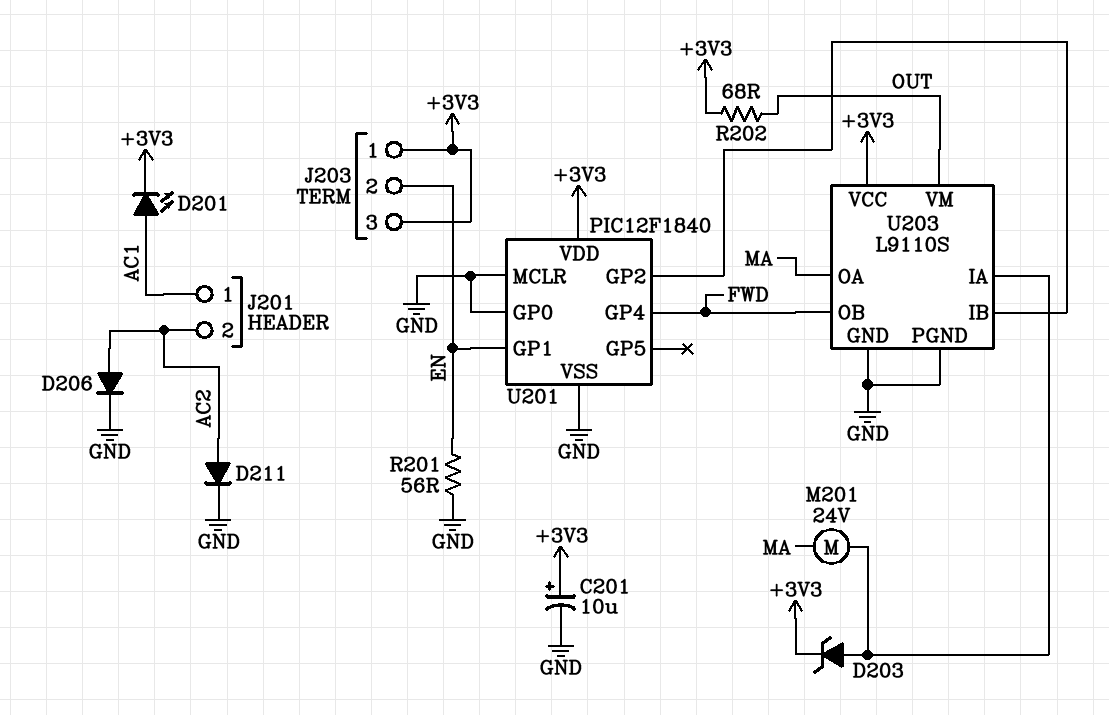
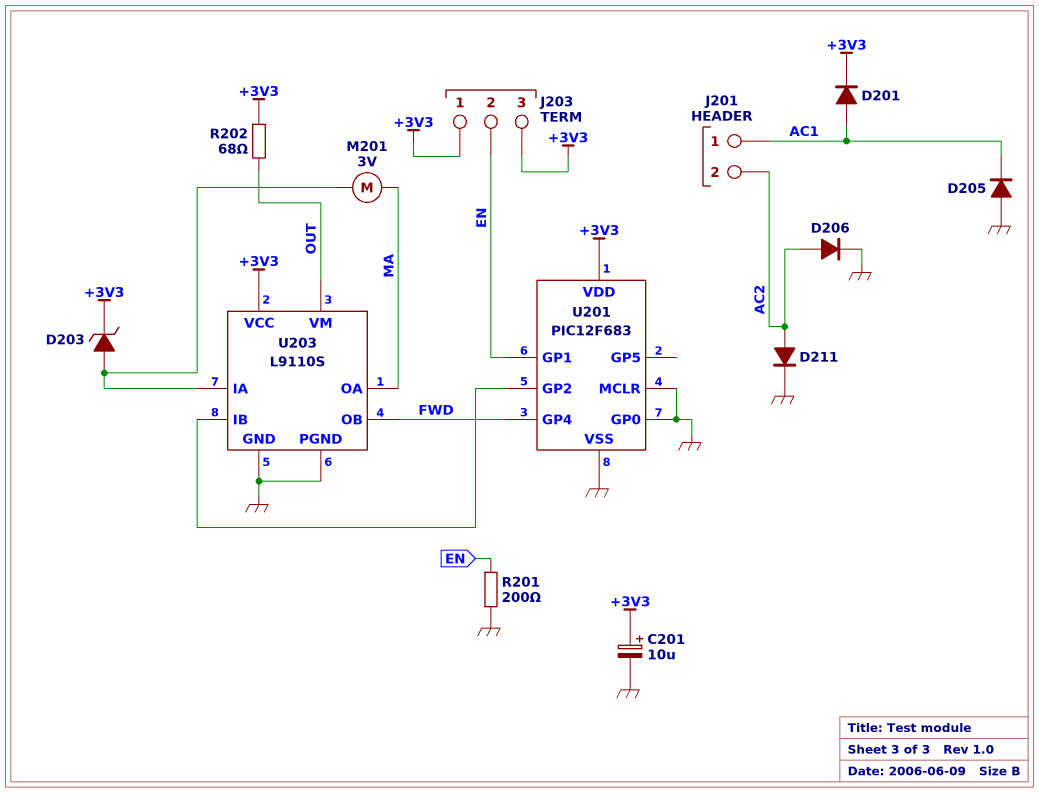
D201: LED (A AC1, K +3V3) -> diode (A AC1, K +3V3)
D205: none -> diode (A GND, K AC1)
M201: motor 24V (MA, U203/IA) -> motor 3V (MA, U203/IA)
R201: 56 (EN, GND) -> 200 (EN, GND)
U201: PIC12F1840 -> PIC12F683

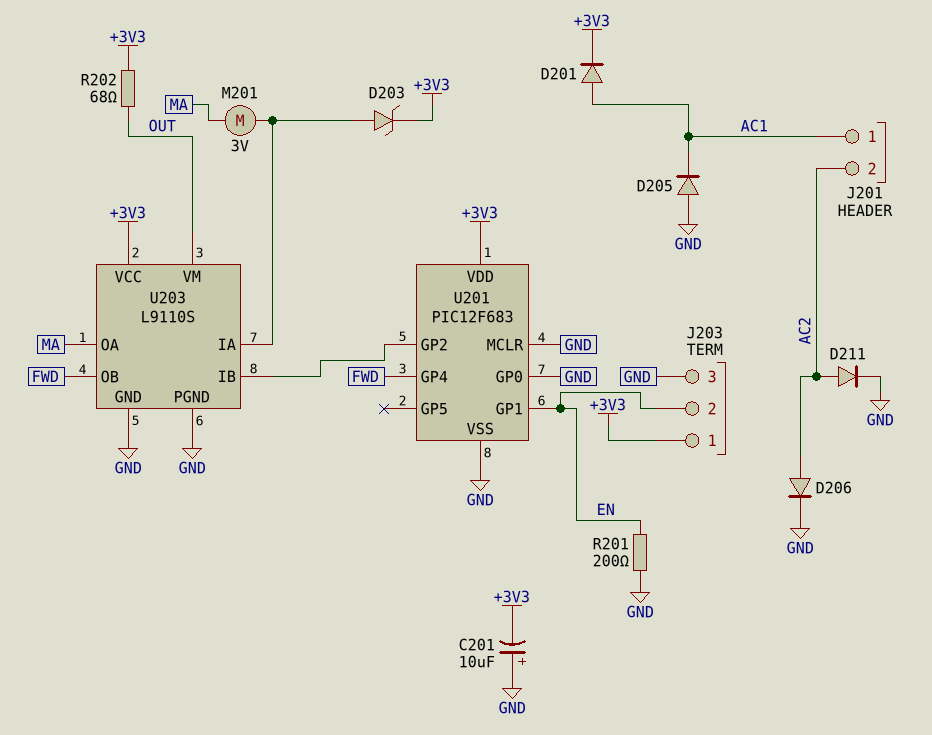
C201: 10uF (plus +3V3, minus GND) -> 10uF (plus GND, minus +3V3)
J203 pin 3: +3V3 -> GND

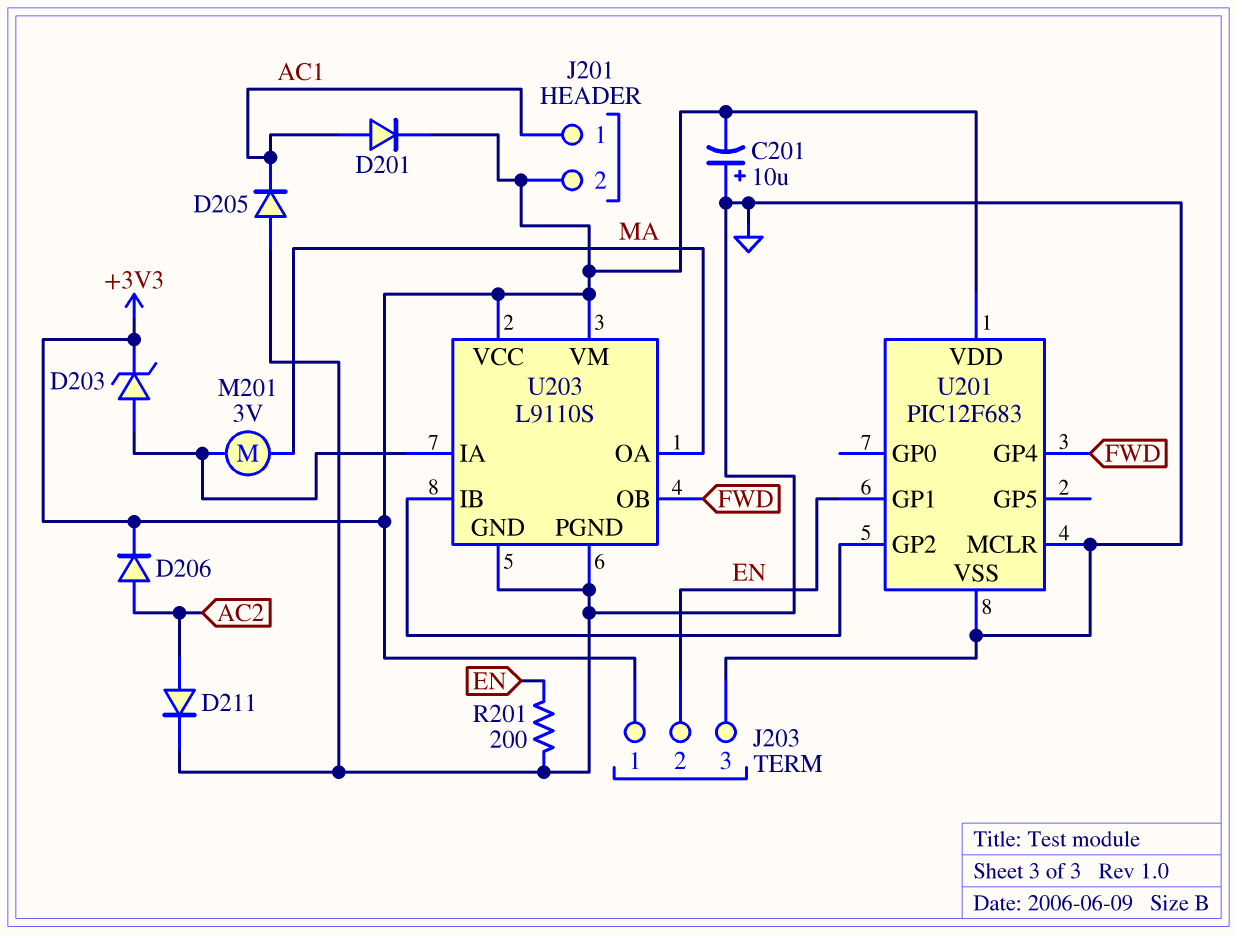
D206: diode (A AC2, K GND) -> diode (A AC2, K +3V3)
J201 pin 2: AC2 -> +3V3
R202: 68 (+3V3, OUT) -> none
U201 pin GP0: GND -> none
U203 pin VM: OUT -> +3V3

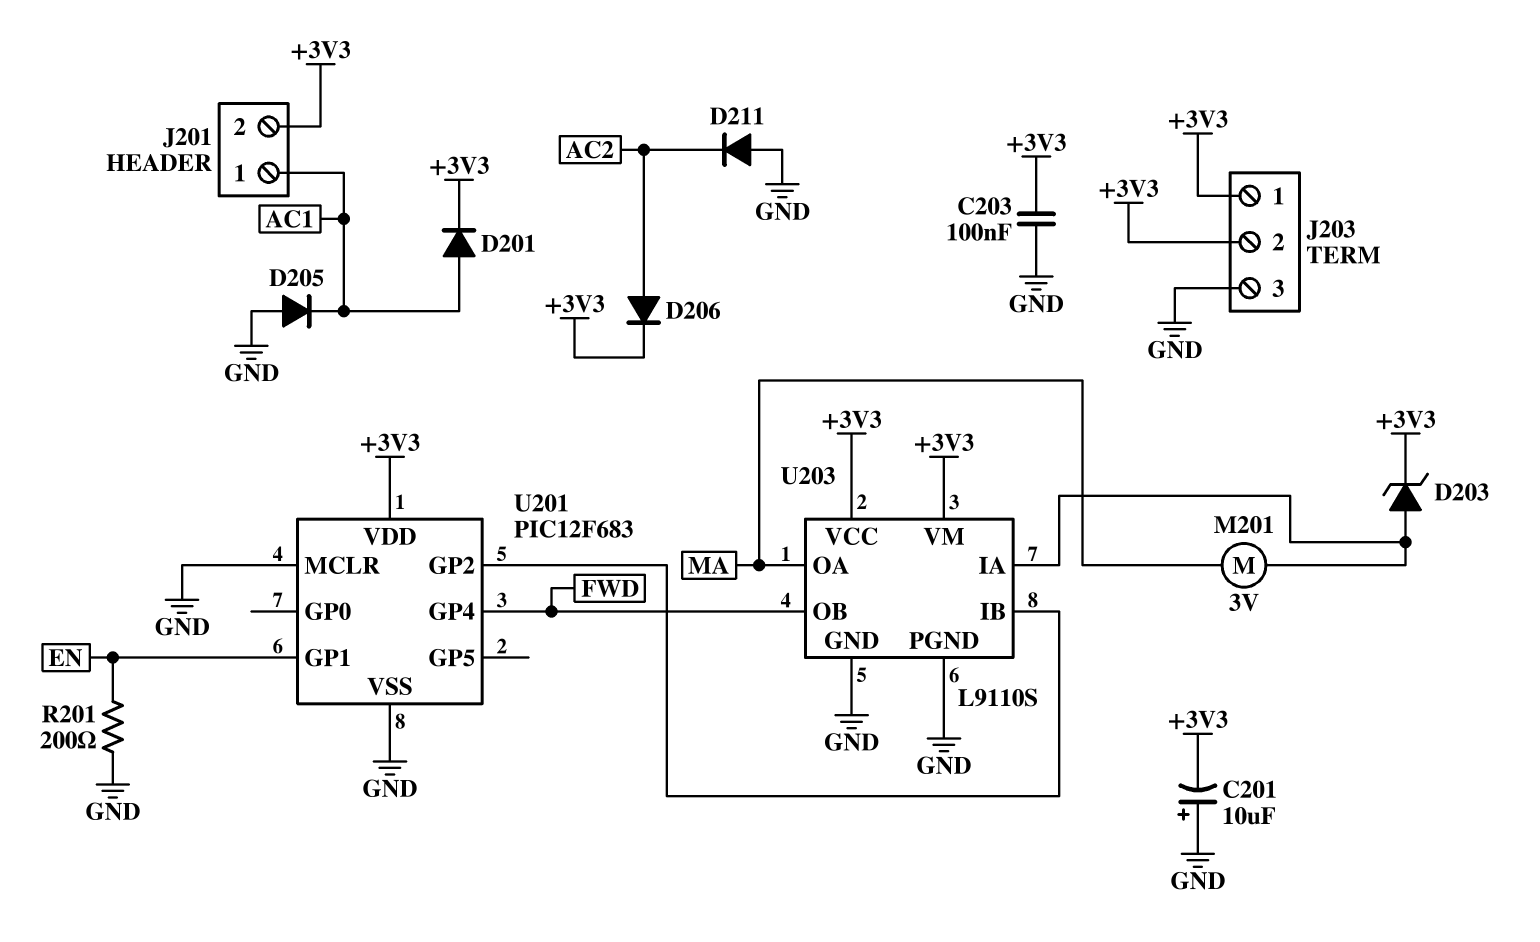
C203: none -> 100nF (+3V3, GND)
D211: diode (A AC2, K GND) -> diode (A GND, K AC2)
J203 pin 2: EN -> +3V3

